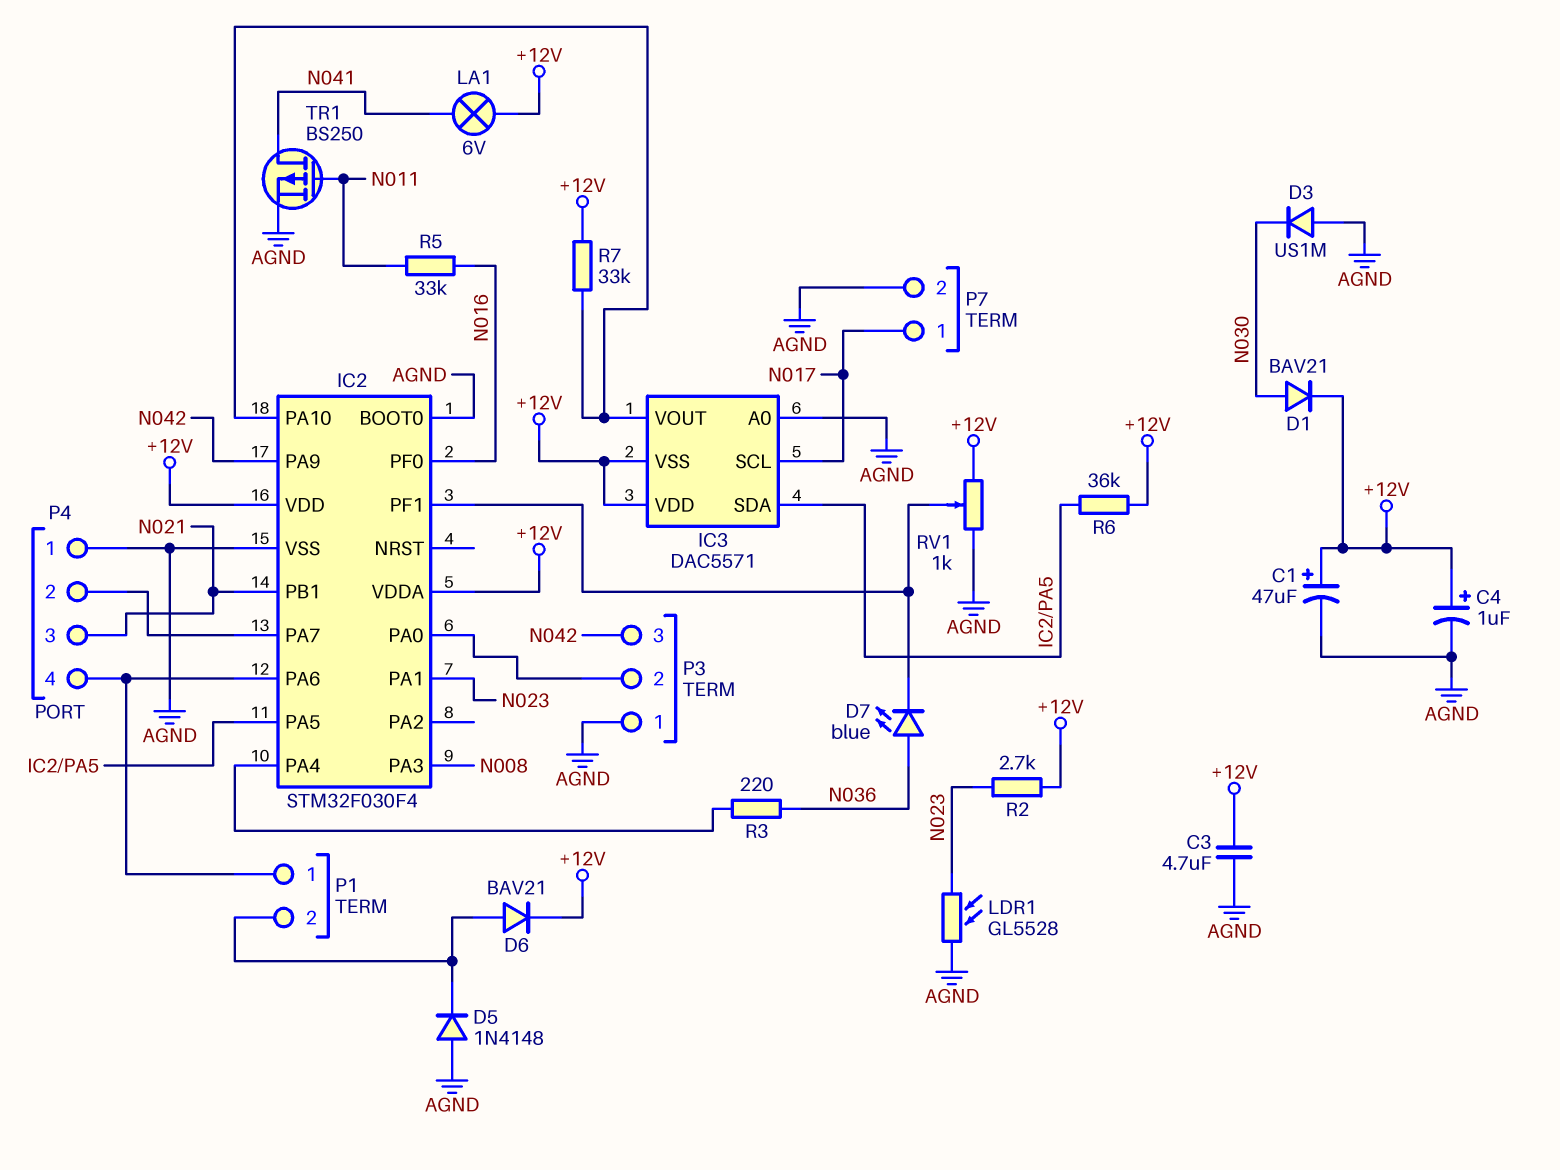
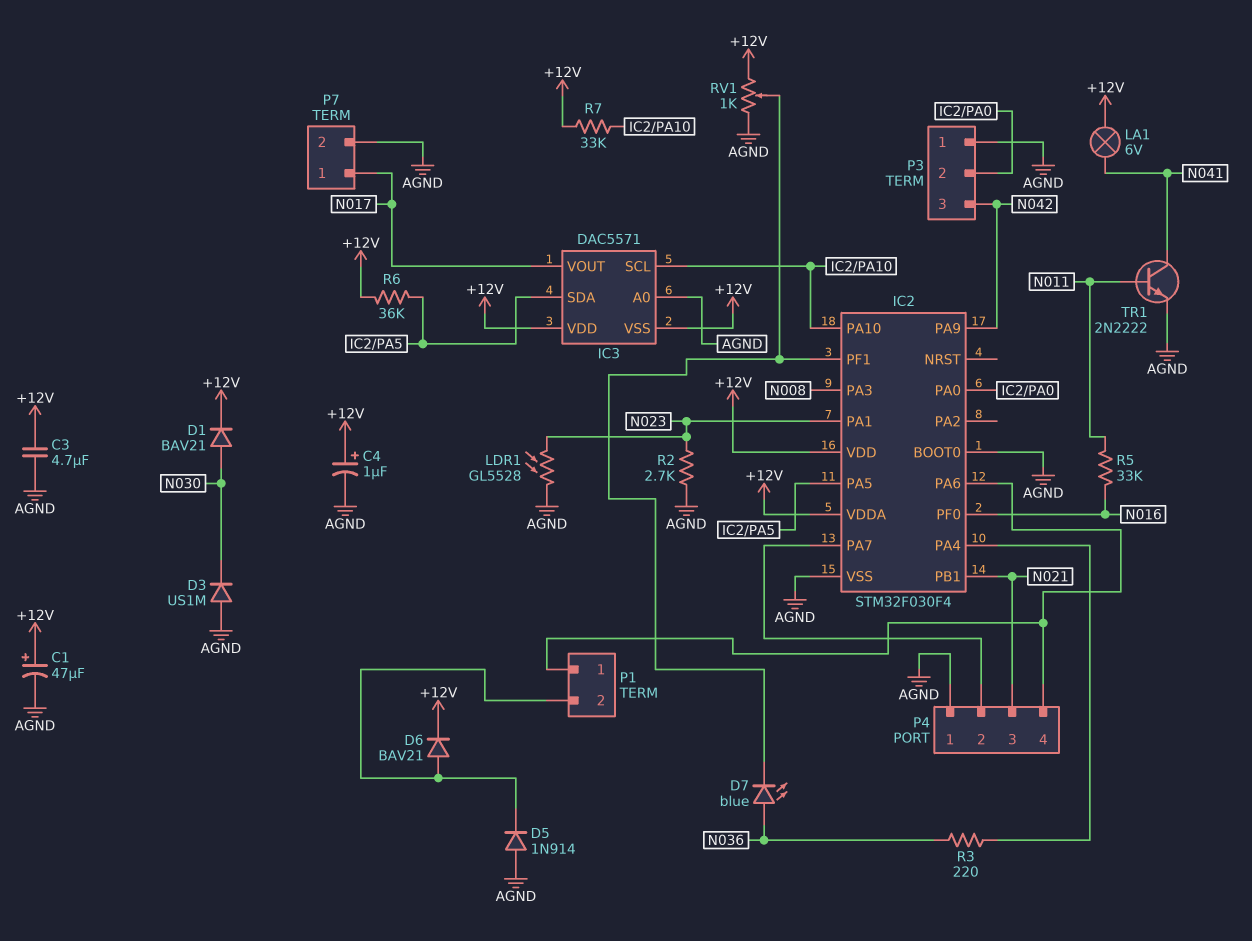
D5: diode 1N4148 (A AGND, K P1/2) -> diode 1N914 (A AGND, K P1/2)
IC3 pin SCL: N017 -> IC2/PA10
IC3 pin VOUT: IC2/PA10 -> N017
R2: 2.7k (+12V, N023) -> 2.7k (AGND, N023)
TR1: PMOS BS250 (G N011, D N041, S AGND) -> NPN 2N2222 (B N011, C N041, E AGND)

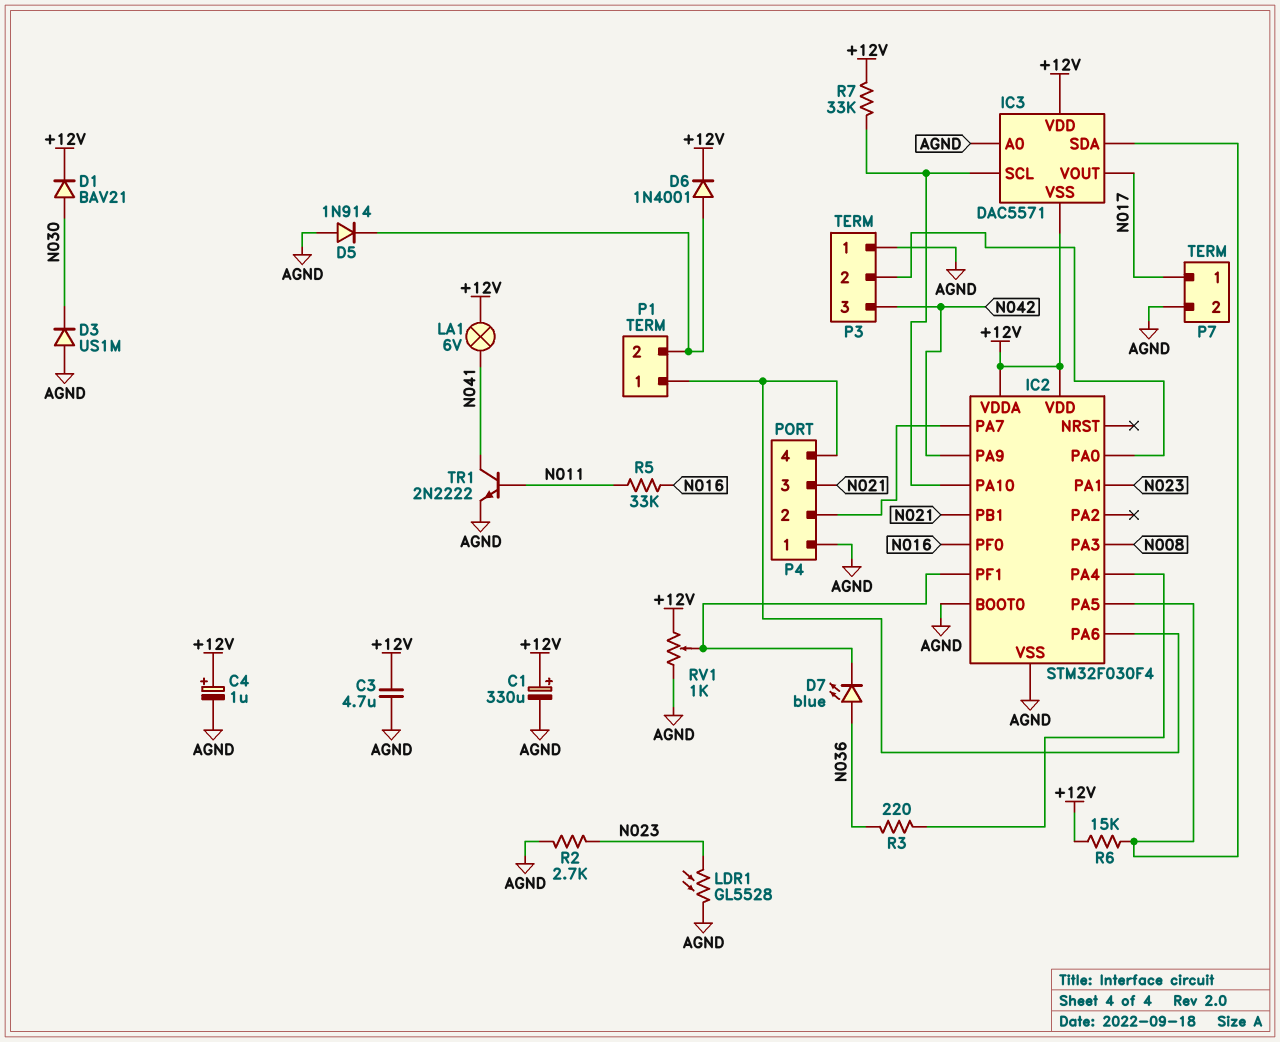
C1: 47uF (plus +12V, minus AGND) -> 330uF (plus +12V, minus AGND)
D6: diode BAV21 (A P1/2, K +12V) -> diode 1N4001 (A P1/2, K +12V)
R6: 36k (+12V, IC2/PA5) -> 15k (+12V, IC2/PA5)

